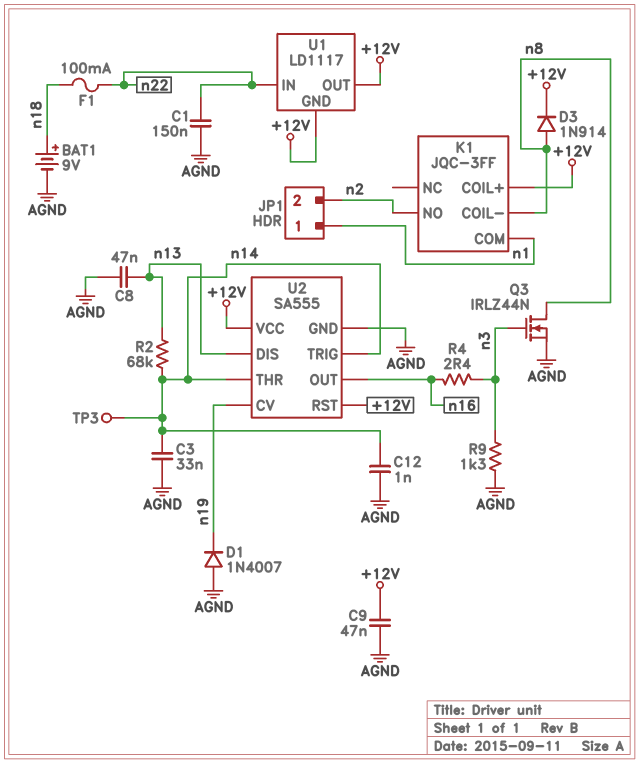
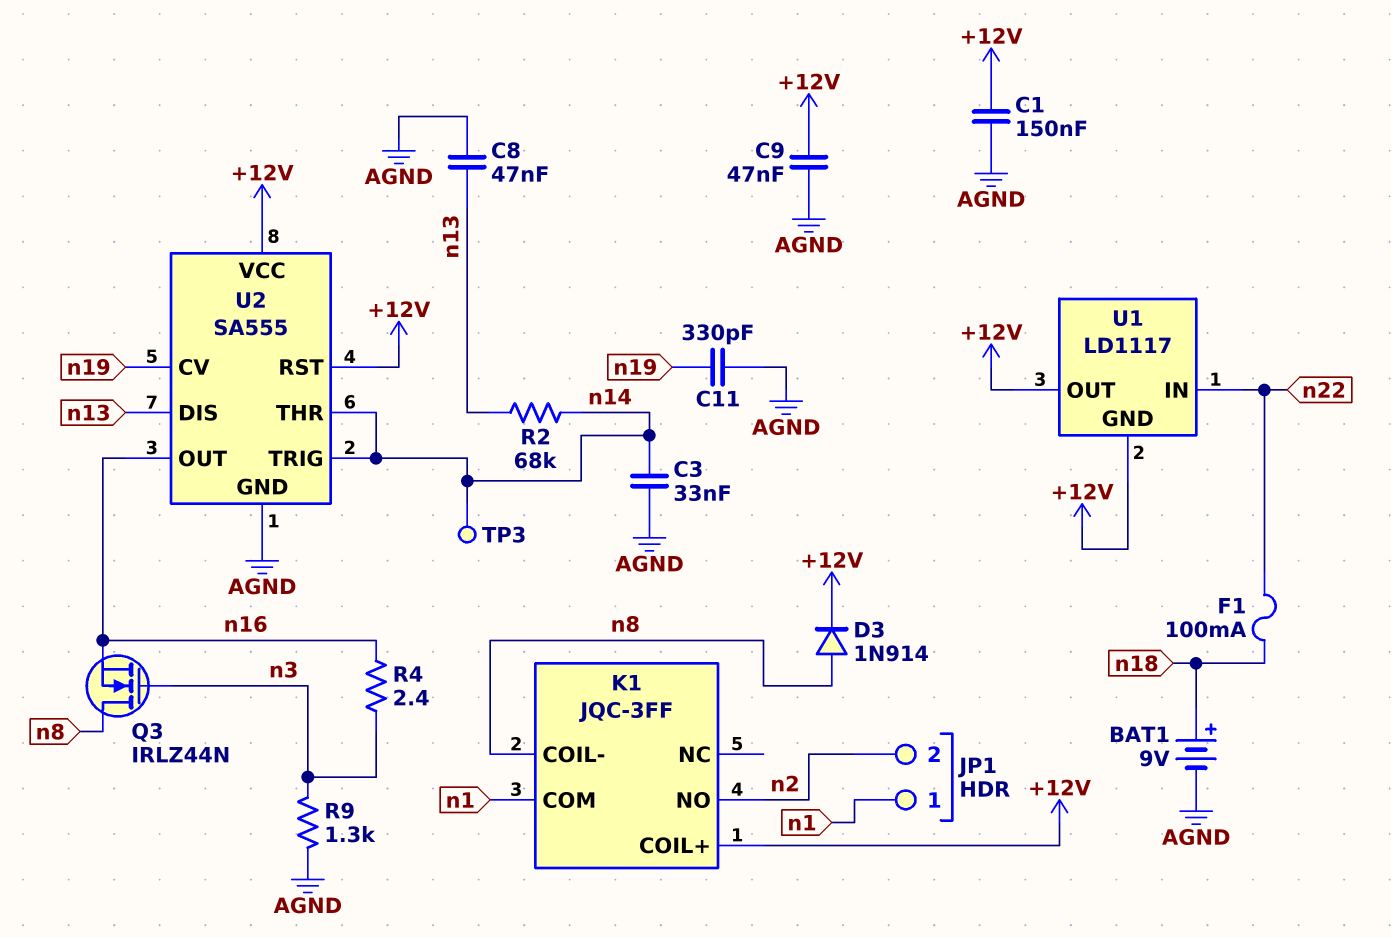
C1: 150nF (AGND, n22) -> 150nF (+12V, AGND)
C11: none -> 330pF (AGND, n19)
C12: 1nF (AGND, n14) -> none
D1: diode 1N4007 (A AGND, K n19) -> none
Q3: NMOS IRLZ44N (G n3, D n8, S AGND) -> NMOS IRLZ44N (G n3, D n8, S n16)

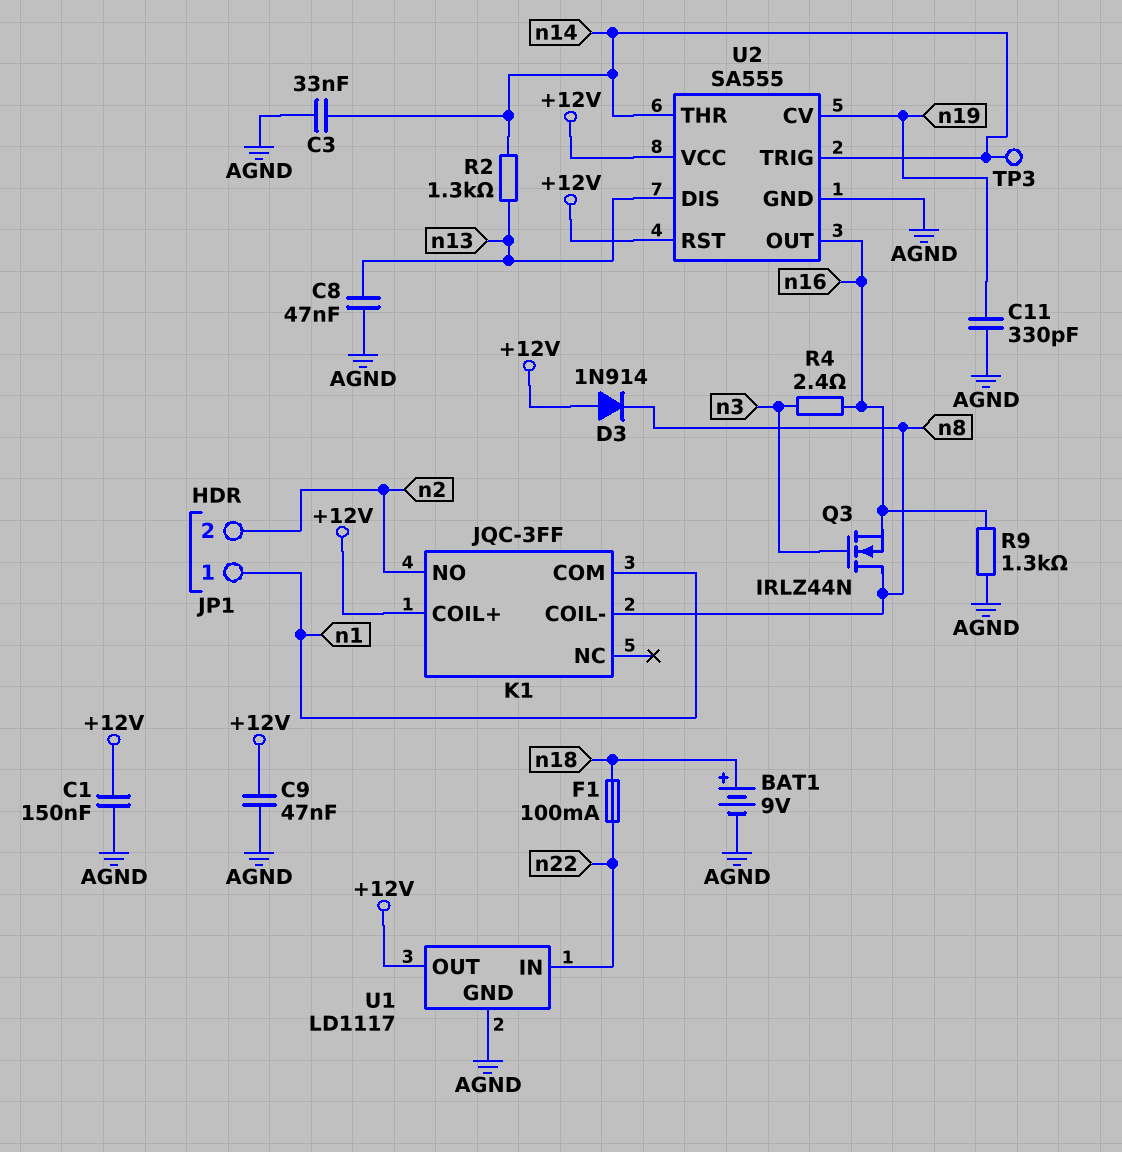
D3: diode 1N914 (A n8, K +12V) -> diode 1N914 (A +12V, K n8)
R2: 68k (n13, n14) -> 1.3k (n13, n14)
R9: 1.3k (AGND, n3) -> 1.3k (AGND, n16)
U1 pin GND: +12V -> AGND

